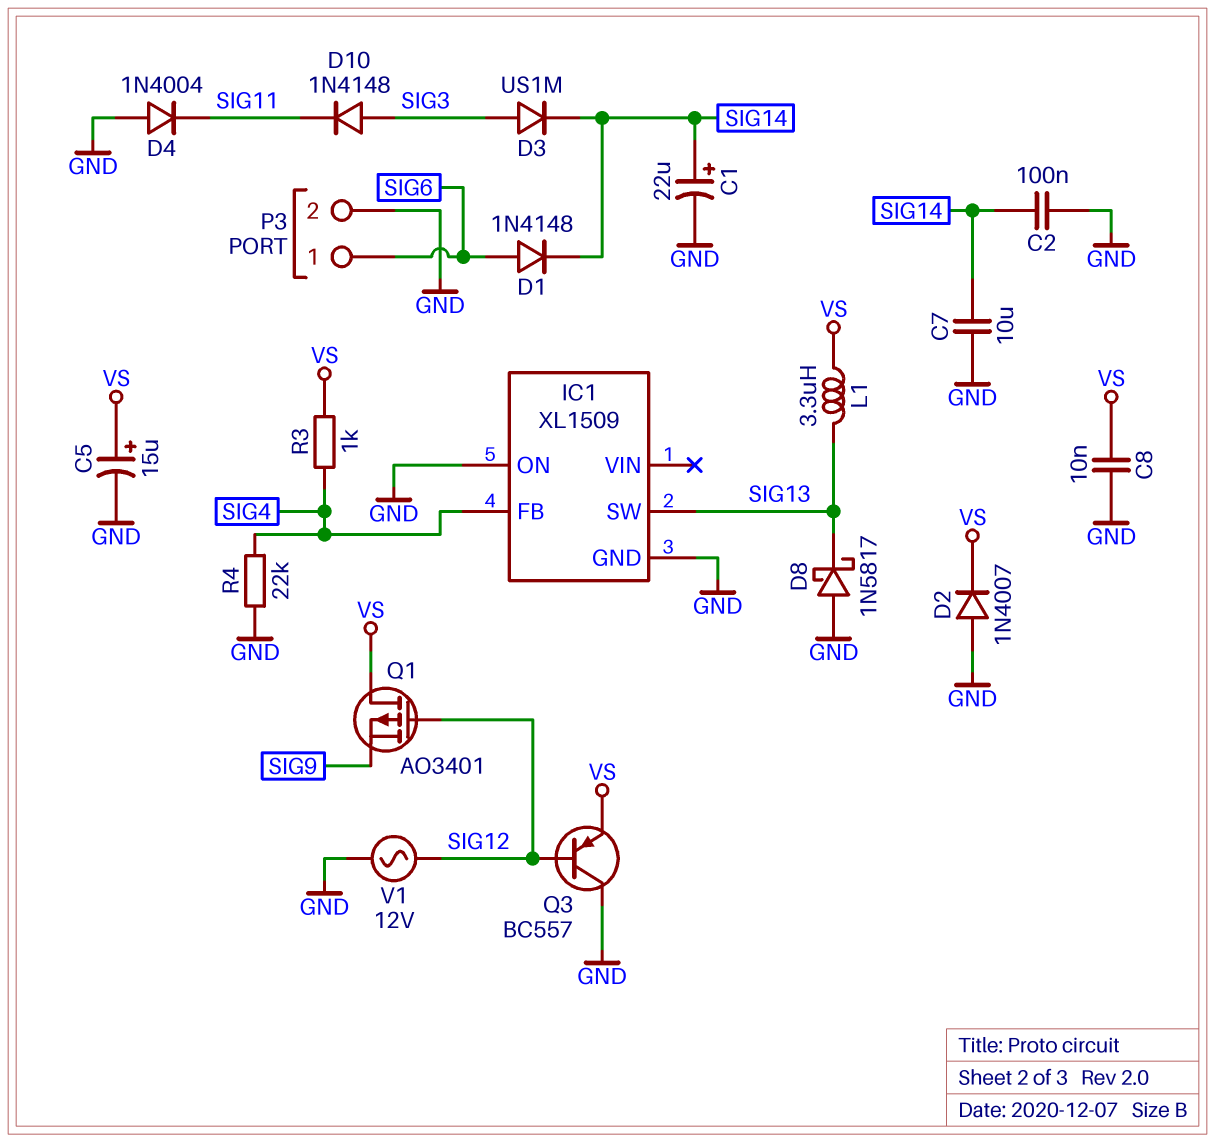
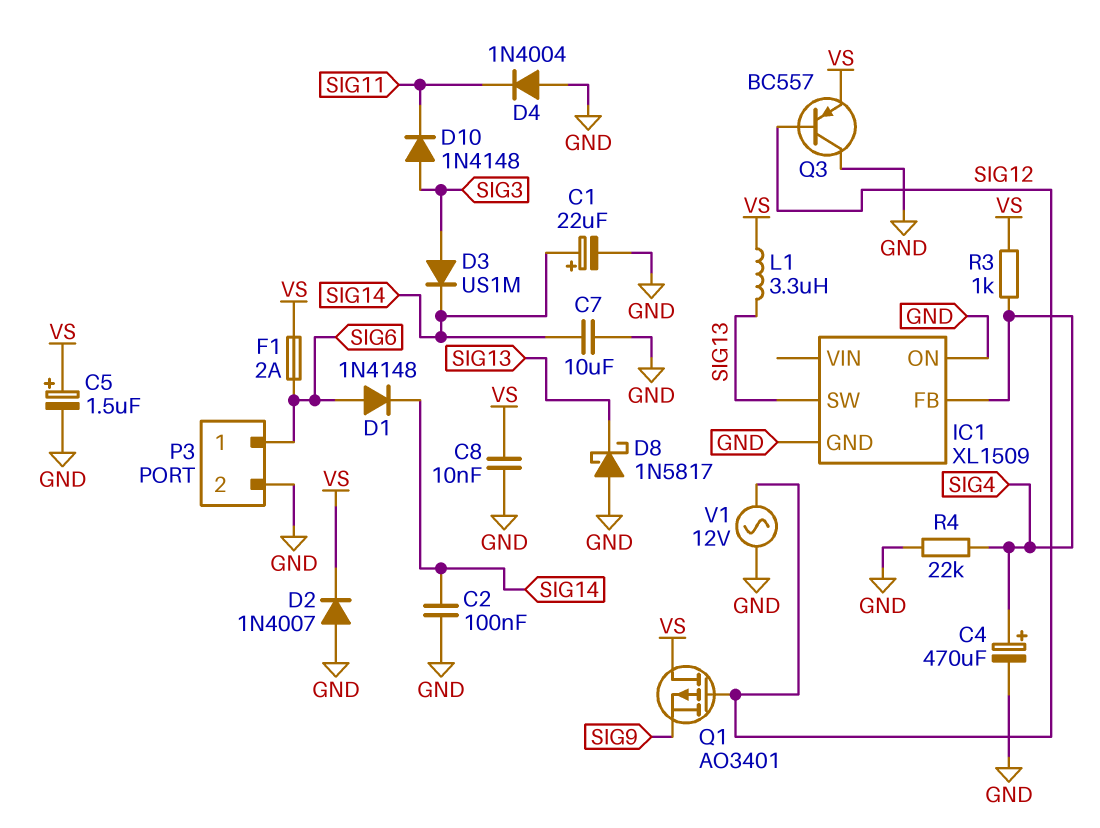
C4: none -> 470uF (plus SIG4, minus GND)
C5: 15uF (plus VS, minus GND) -> 1.5uF (plus VS, minus GND)
F1: none -> 2A (SIG6, VS)

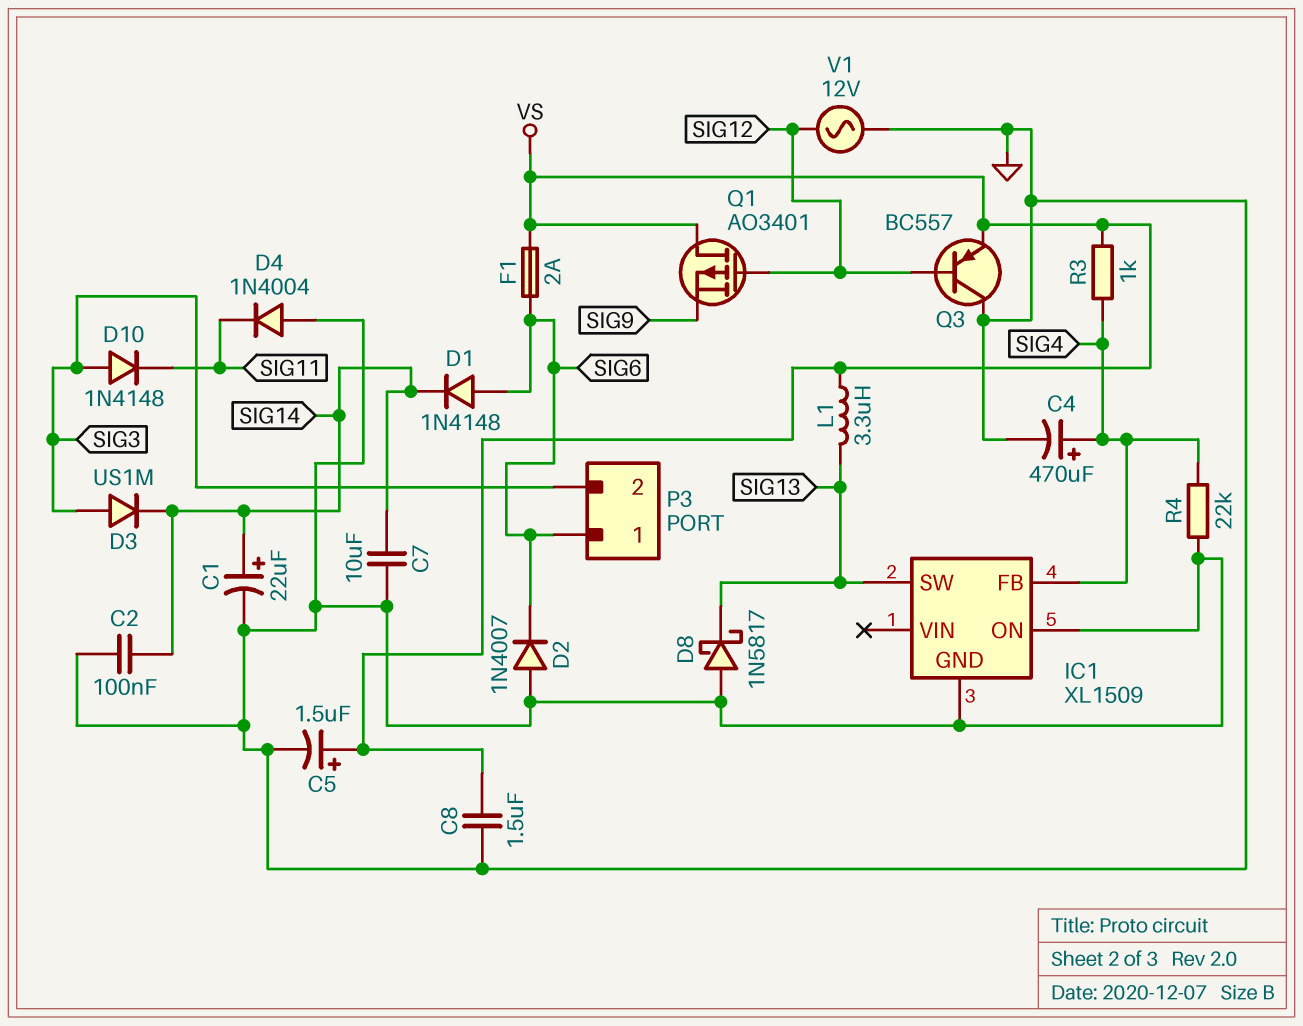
C8: 10nF (GND, VS) -> 1.5uF (GND, VS)
D2: diode 1N4007 (A GND, K VS) -> diode 1N4007 (A GND, K SIG6)
P3 pin 2: GND -> SIG3

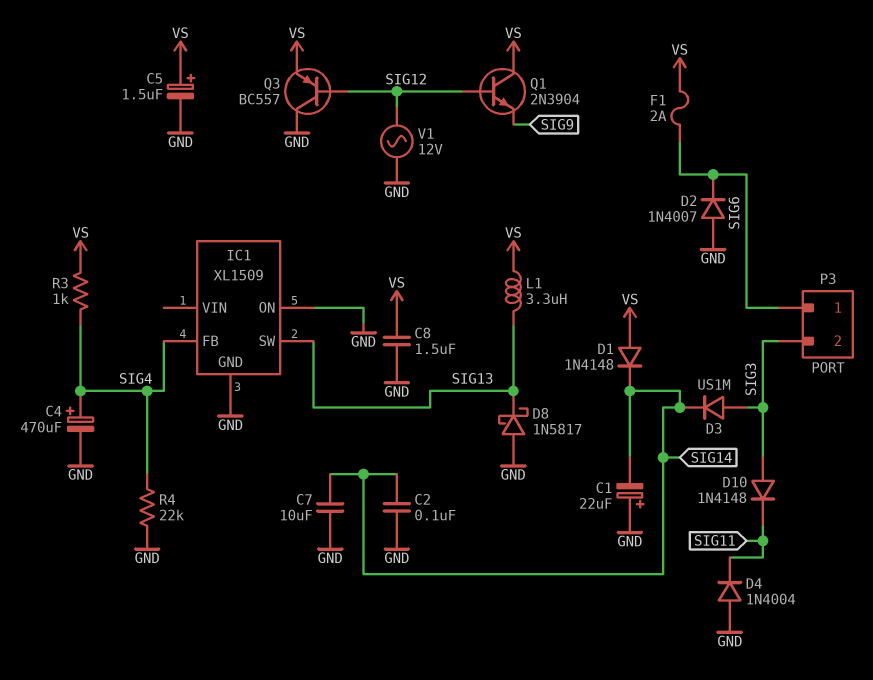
C1: 22uF (plus SIG14, minus GND) -> 22uF (plus GND, minus SIG14)
D1: diode 1N4148 (A SIG6, K SIG14) -> diode 1N4148 (A VS, K SIG14)
Q1: PMOS AO3401 (G SIG12, D VS, S SIG9) -> NPN 2N3904 (B SIG12, C VS, E SIG9)

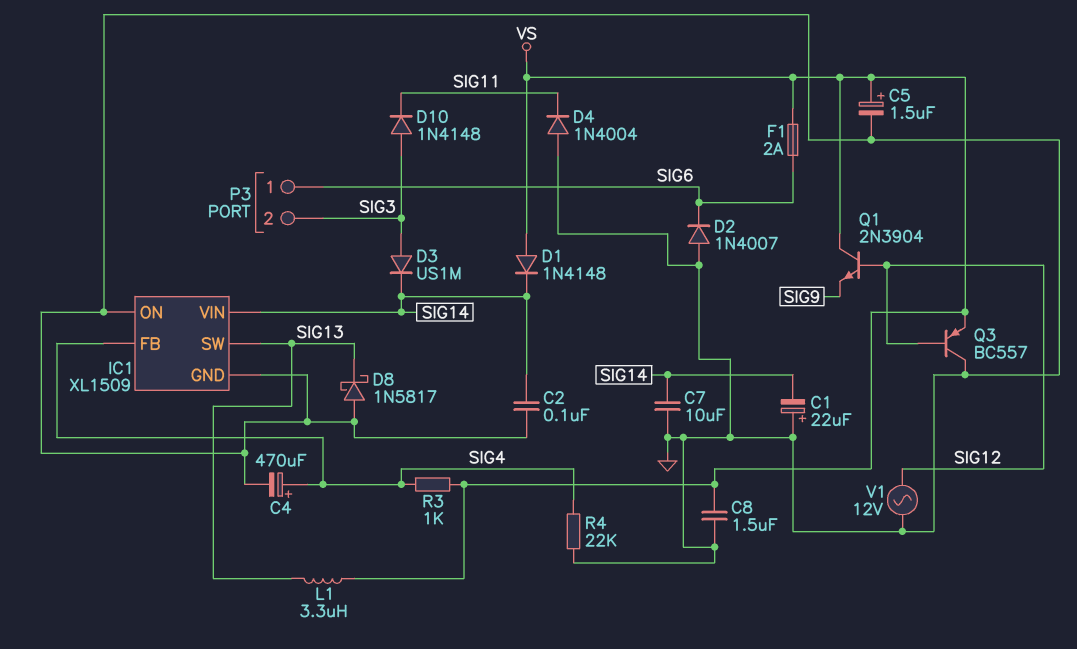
IC1 pin VIN: none -> SIG14

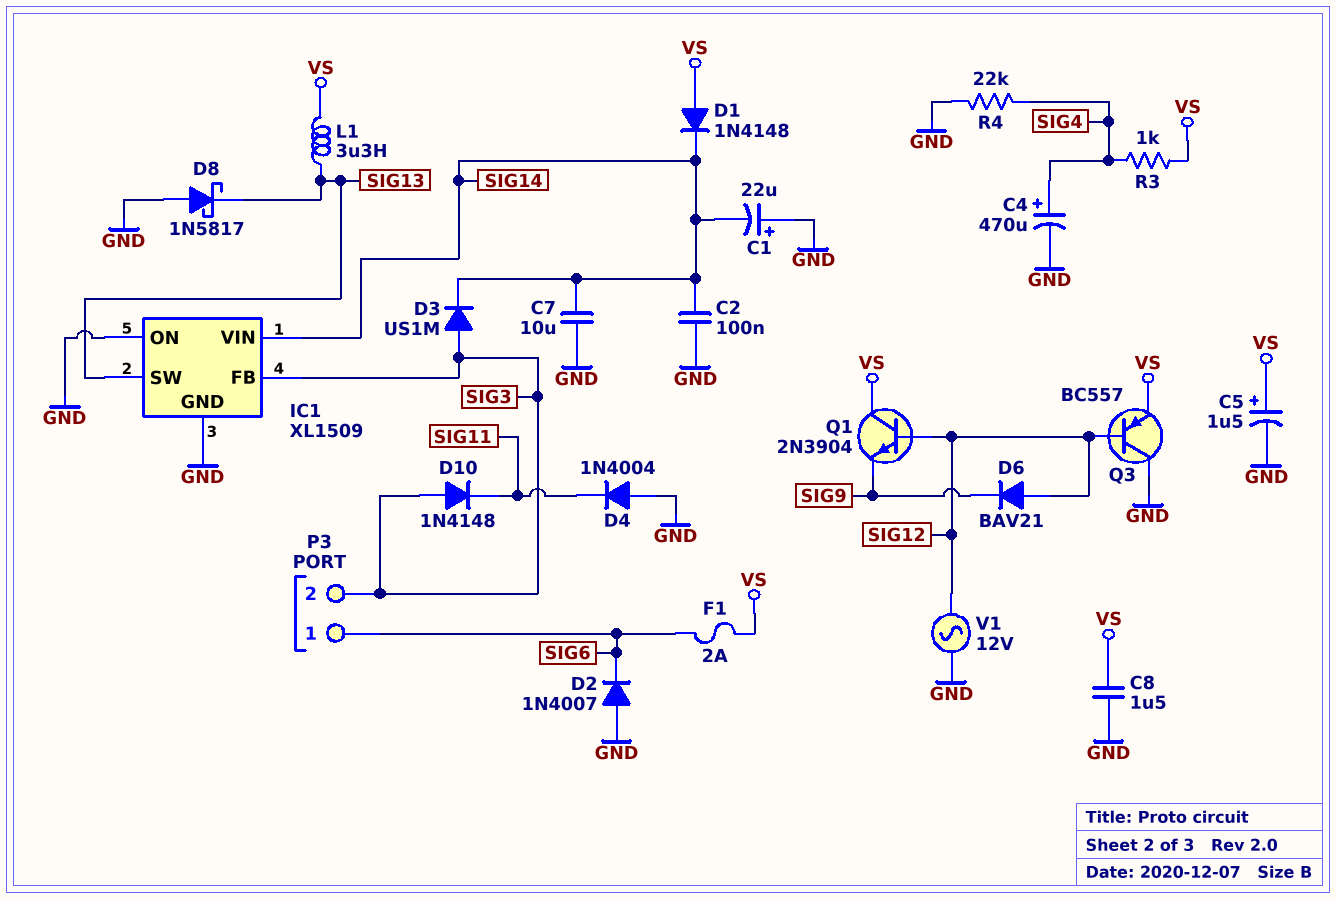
D6: none -> diode BAV21 (A SIG12, K SIG9)
IC1 pin FB: SIG4 -> SIG3

